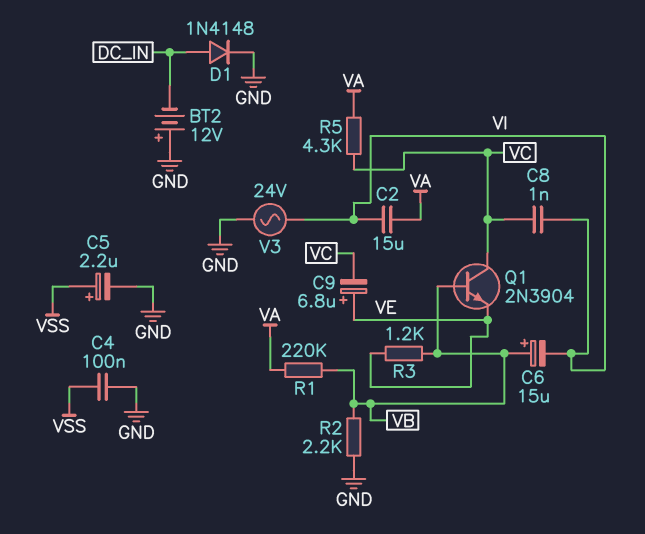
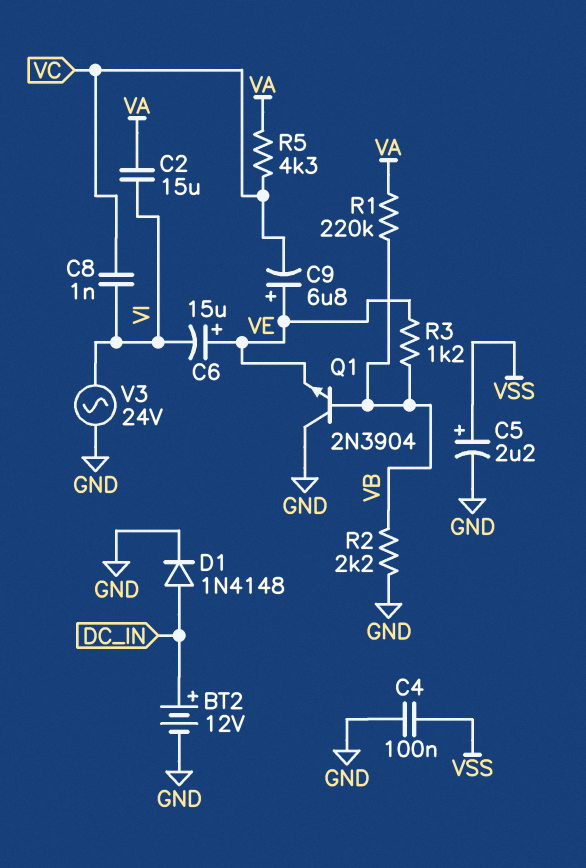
BT2: 12V (plus GND, minus DC_IN) -> 12V (plus DC_IN, minus GND)
C6: 15uF (plus VB, minus VI) -> 15uF (plus VE, minus VI)
Q1: NPN 2N3904 (B VB, C VC, E VE) -> NPN 2N3904 (B VB, C GND, E VE)

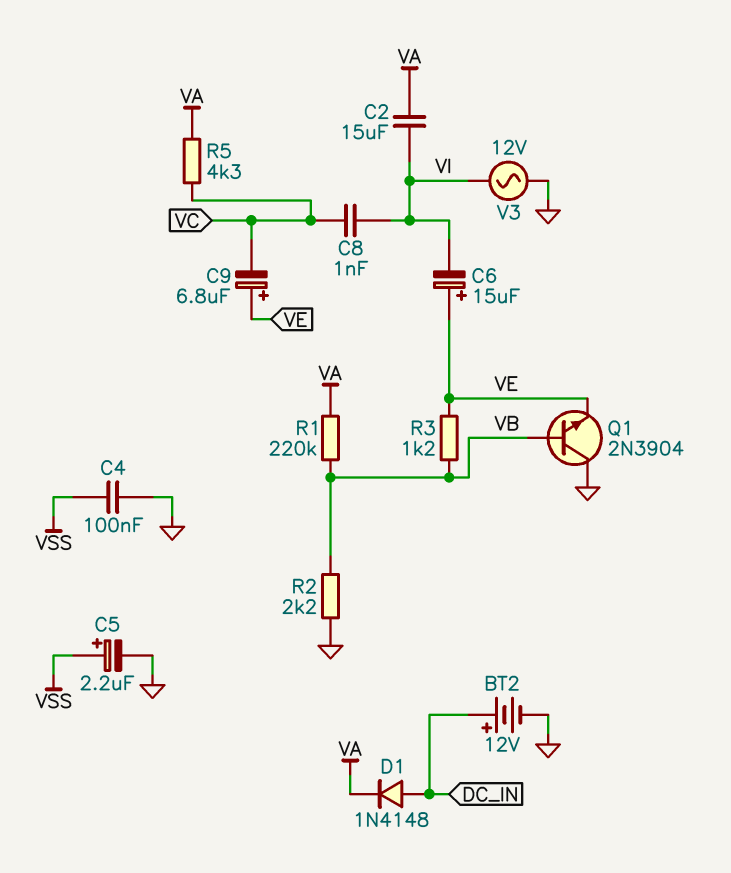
D1: diode 1N4148 (A DC_IN, K GND) -> diode 1N4148 (A DC_IN, K VA)
V3: AC 24V (GND, VI) -> AC 12V (GND, VI)

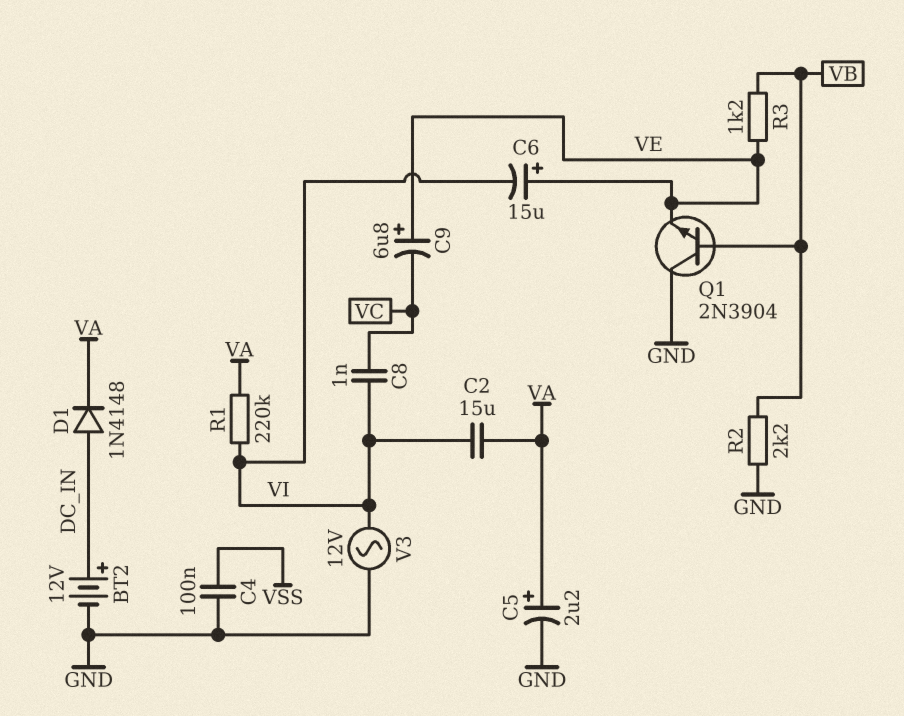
C5: 2.2uF (plus VSS, minus GND) -> 2.2uF (plus VA, minus GND)
R1: 220k (VA, VB) -> 220k (VA, VI)
R5: 4.3k (VA, VC) -> none

